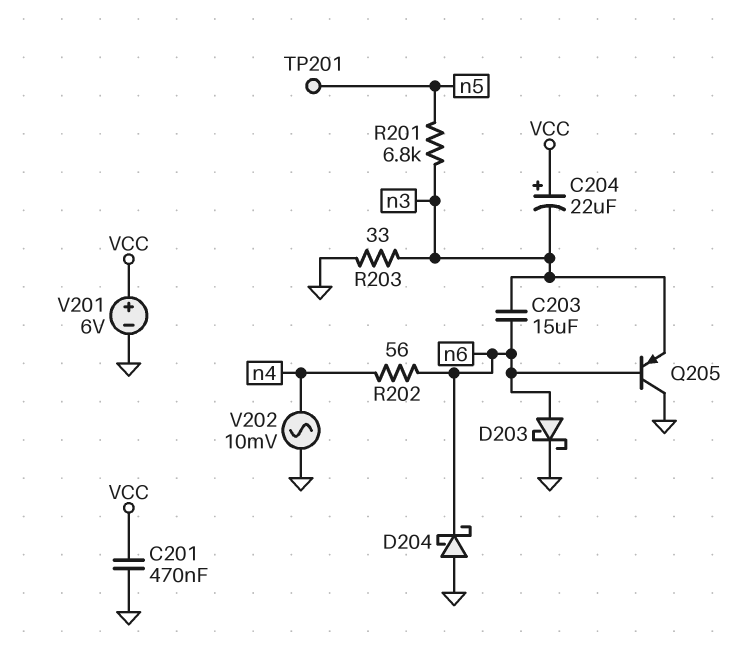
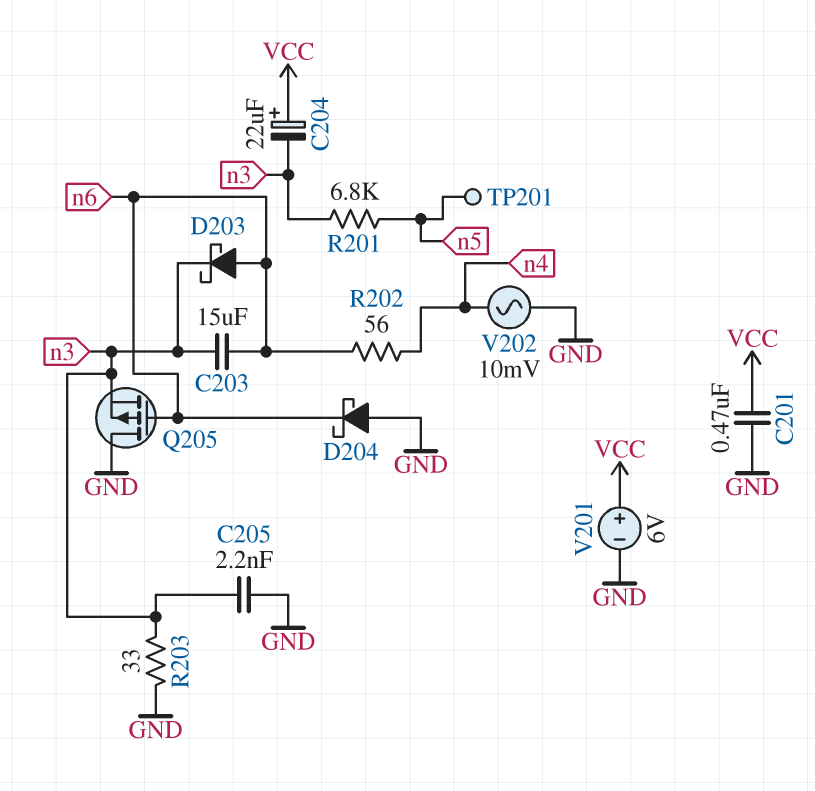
C205: none -> 2.2nF (GND, n3)
D203: schottky (A n6, K GND) -> schottky (A n6, K n3)
Q205: PNP (B n6, C GND, E n3) -> PMOS (G n6, D GND, S n3)

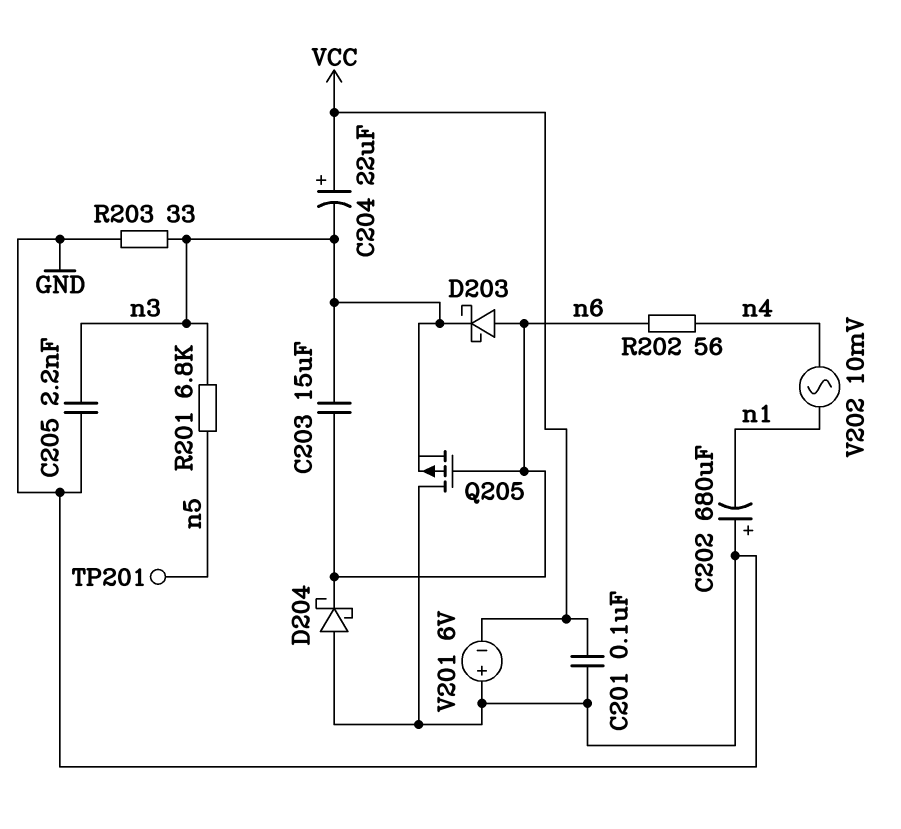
C201: 470nF (GND, VCC) -> 100nF (GND, VCC)
C202: none -> 680uF (plus GND, minus n1)
V201: 6V (plus VCC, minus GND) -> 6V (plus GND, minus VCC)
V202: AC 10mV (GND, n4) -> AC 10mV (n1, n4)

